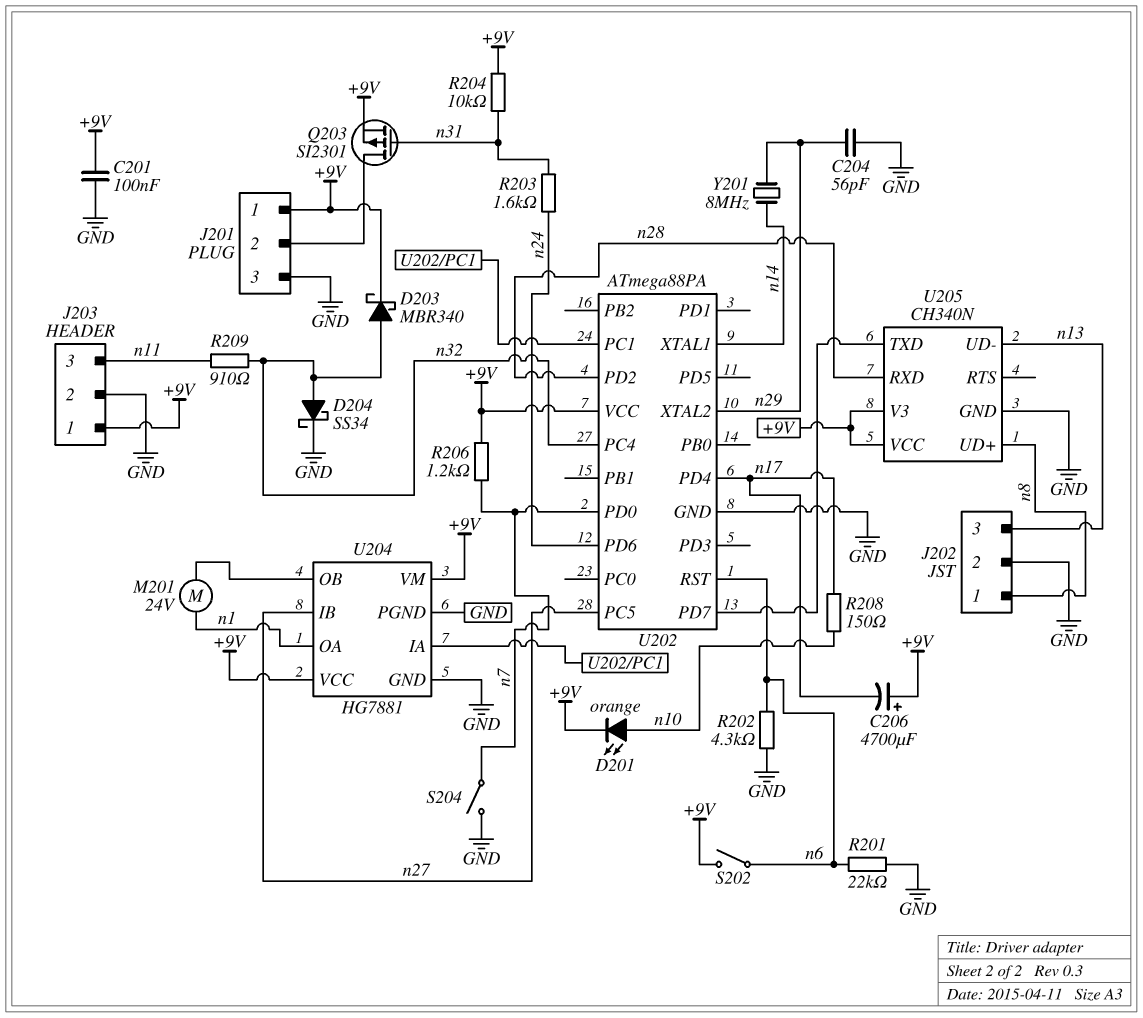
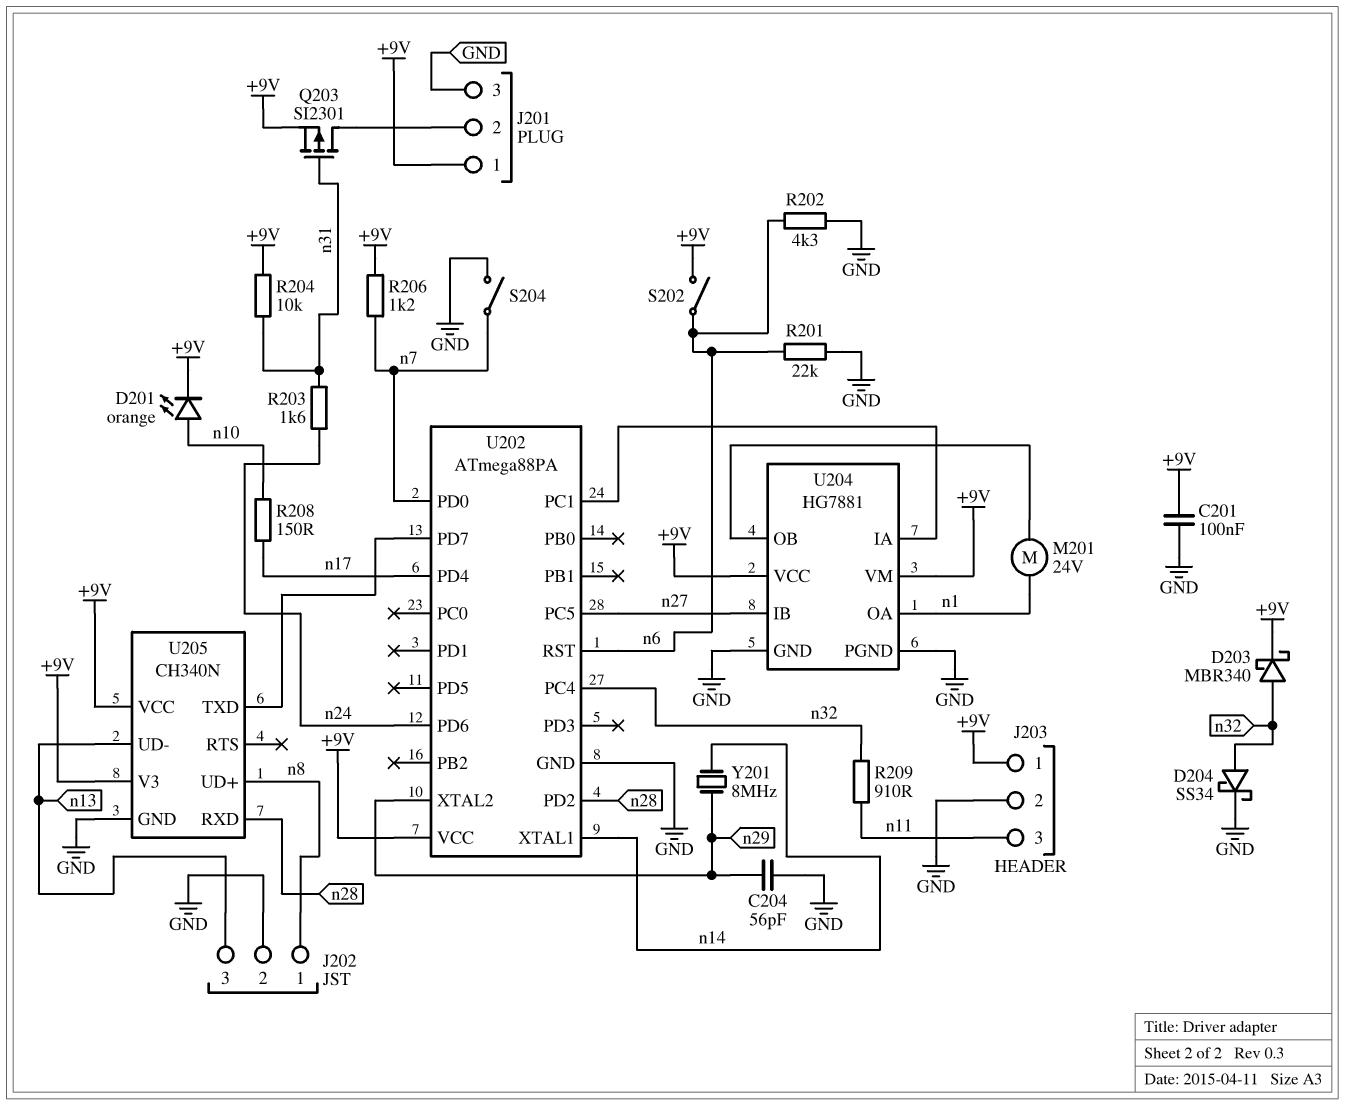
C206: 4700uF (plus +9V, minus n17) -> none

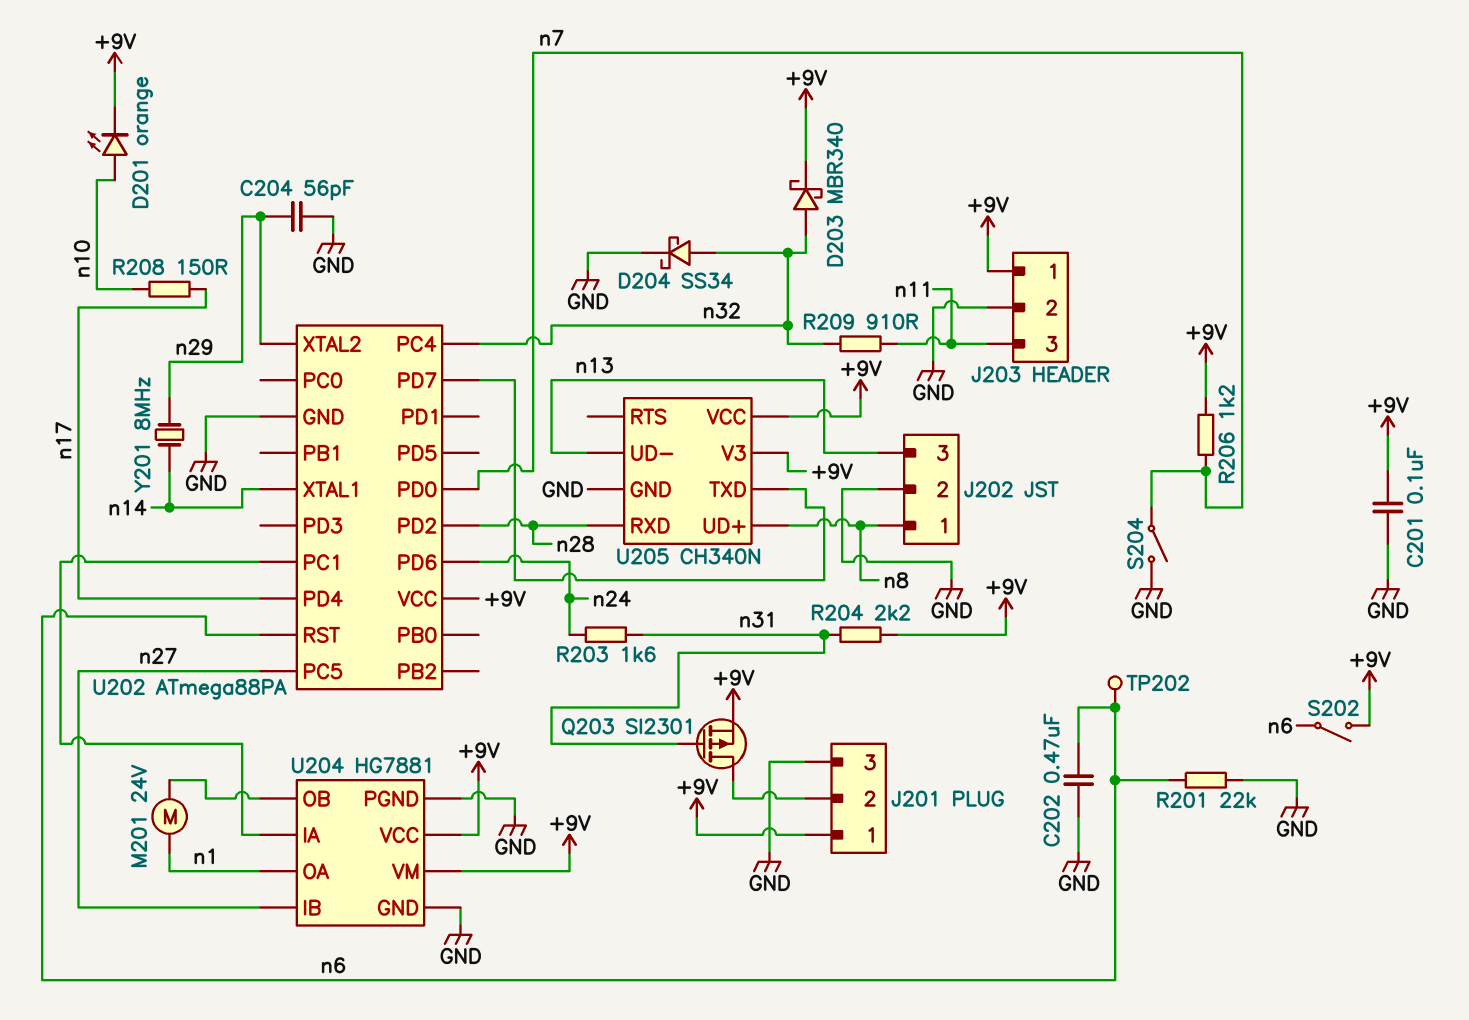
C202: none -> 470nF (GND, n6)
R202: 4.3k (GND, n6) -> none
R204: 10k (+9V, n31) -> 2.2k (+9V, n31)
TP202: none -> test point (n6)

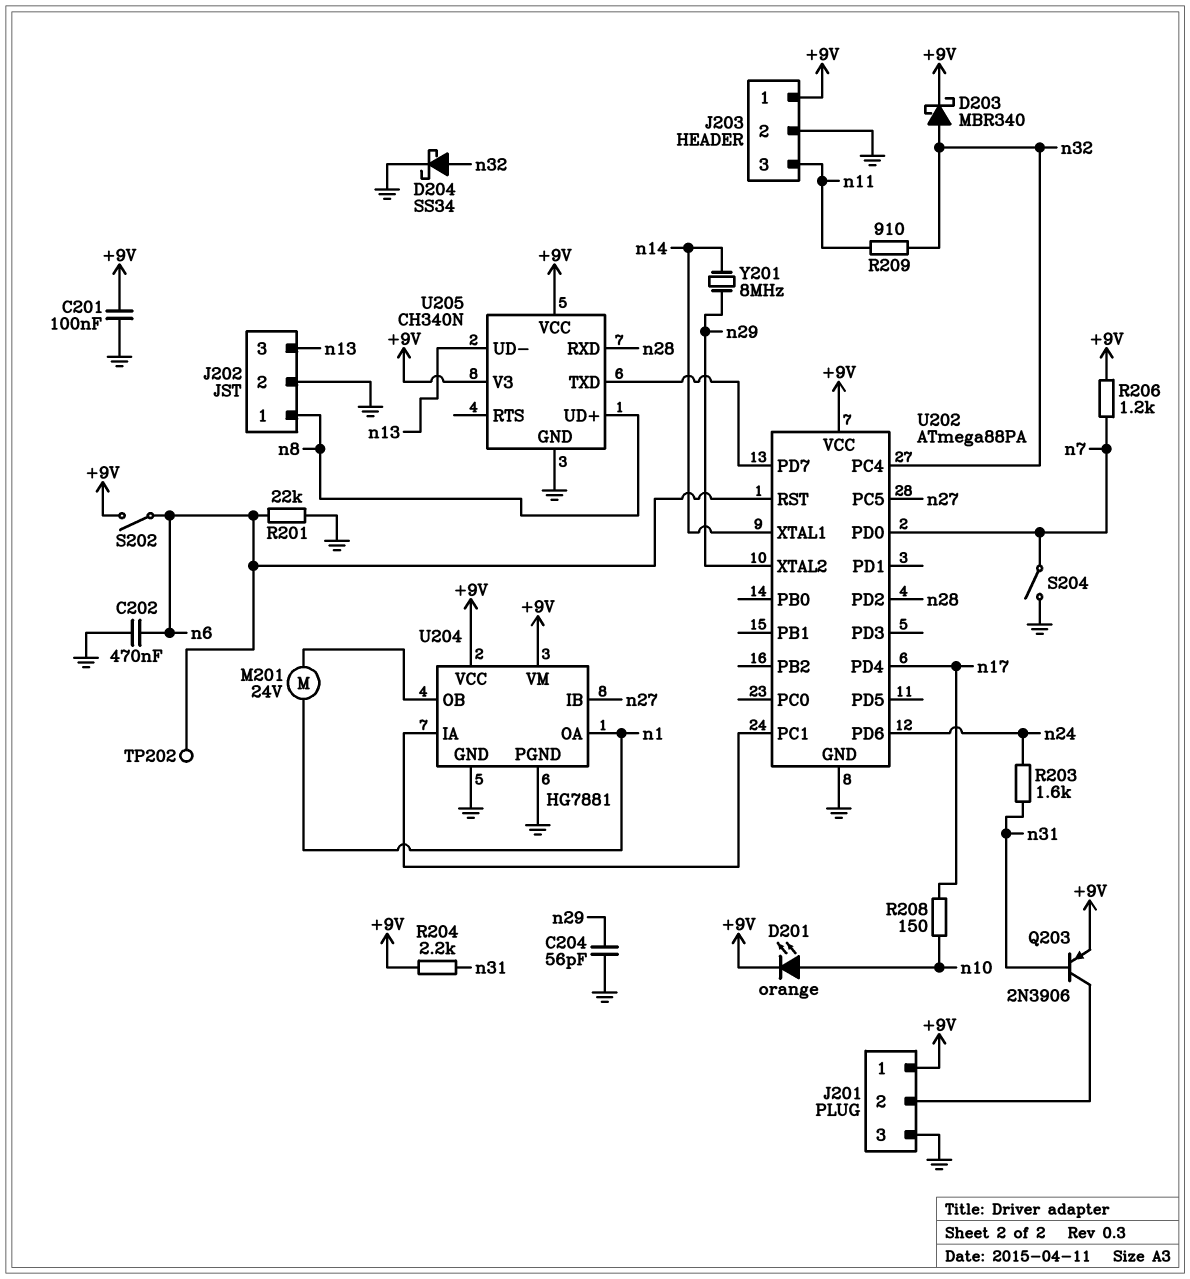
Q203: PMOS SI2301 (G n31, D J201/2, S +9V) -> PNP 2N3906 (B n31, C J201/2, E +9V)

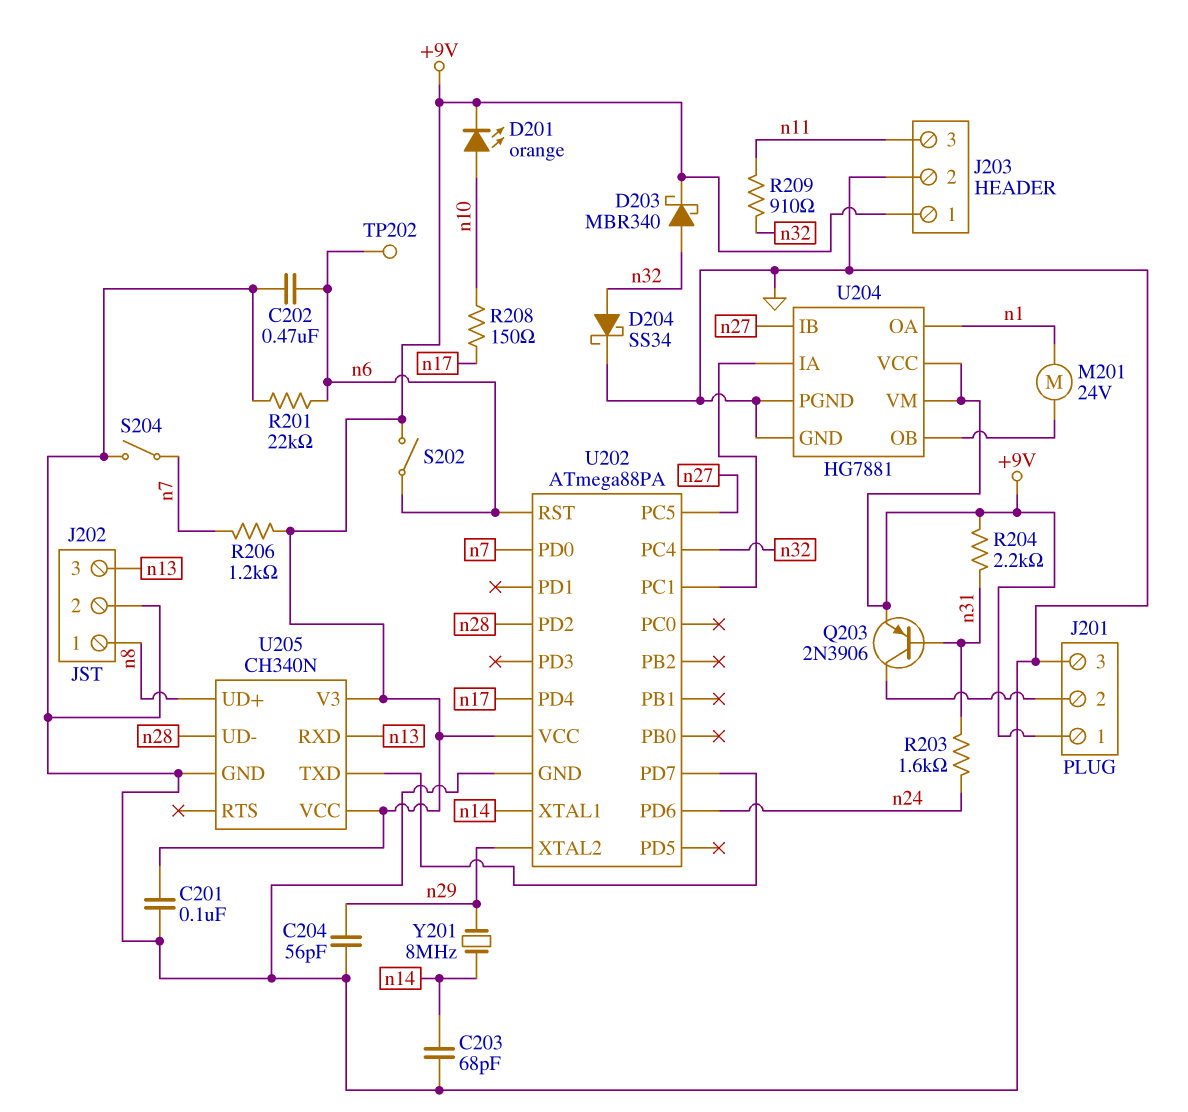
C203: none -> 68pF (GND, n14)
U205 pin RXD: n28 -> n13
U205 pin UD-: n13 -> n28

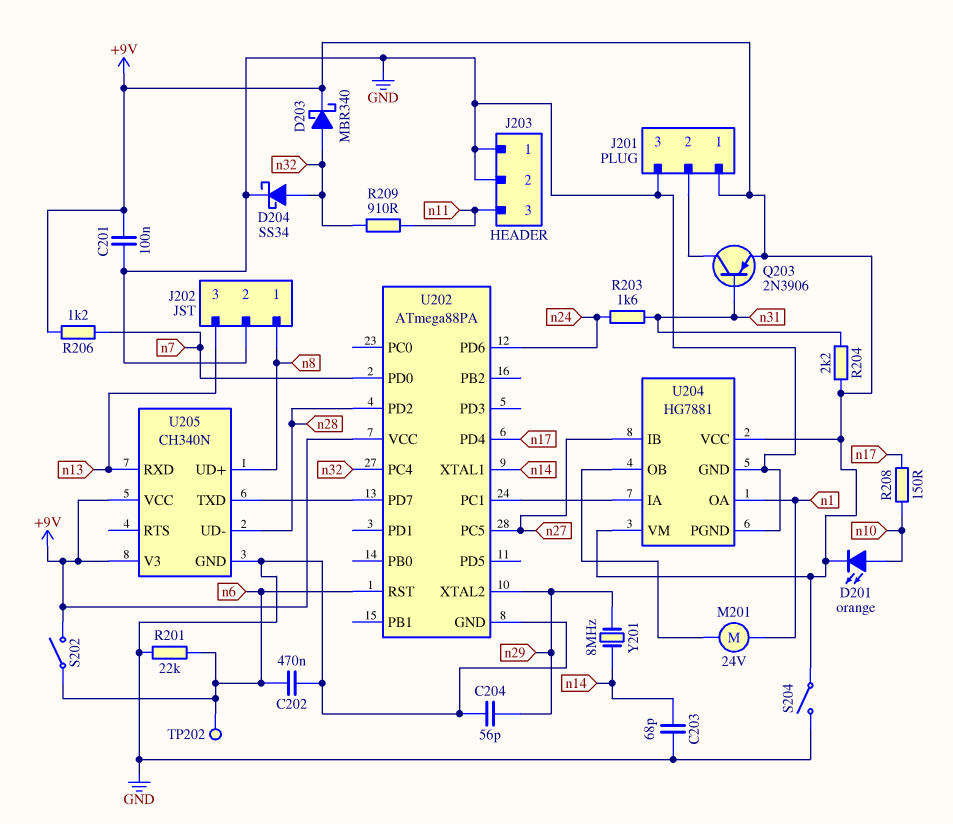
J203 pin 1: +9V -> GND
S204: switch (GND, n7) -> switch (+9V, GND)

